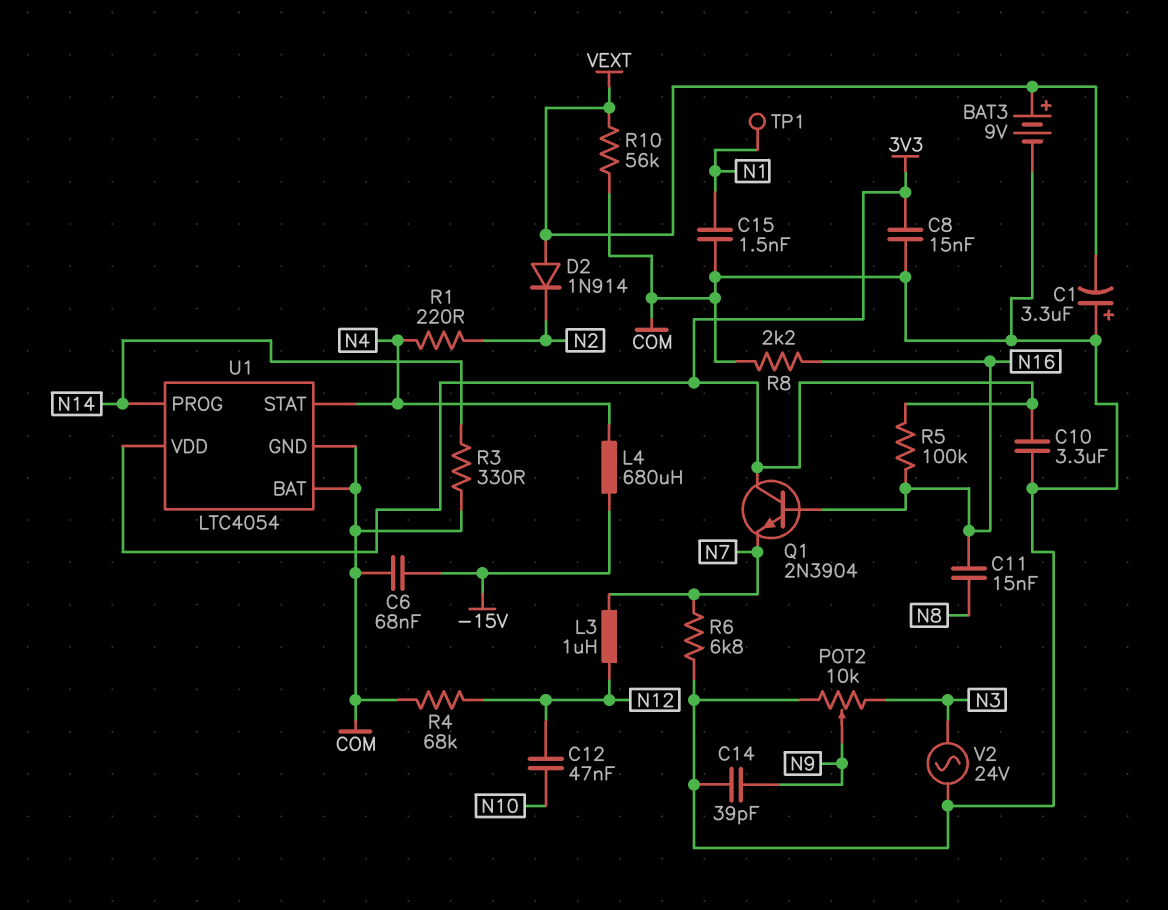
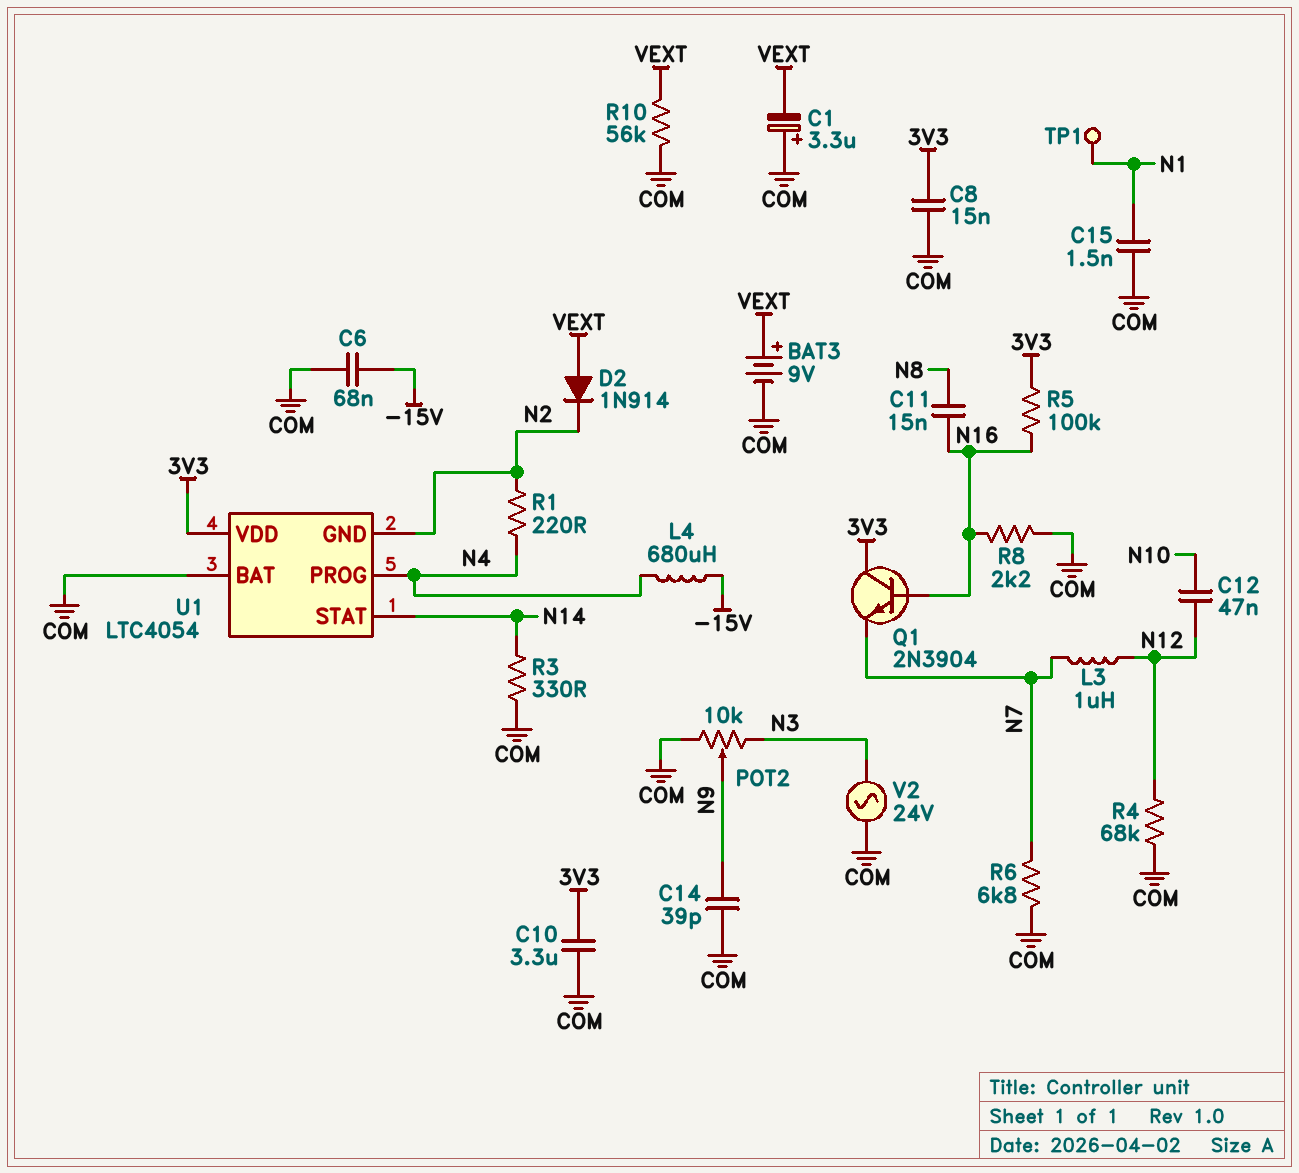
U1 pin GND: COM -> N2
U1 pin PROG: N14 -> N4
U1 pin STAT: N4 -> N14

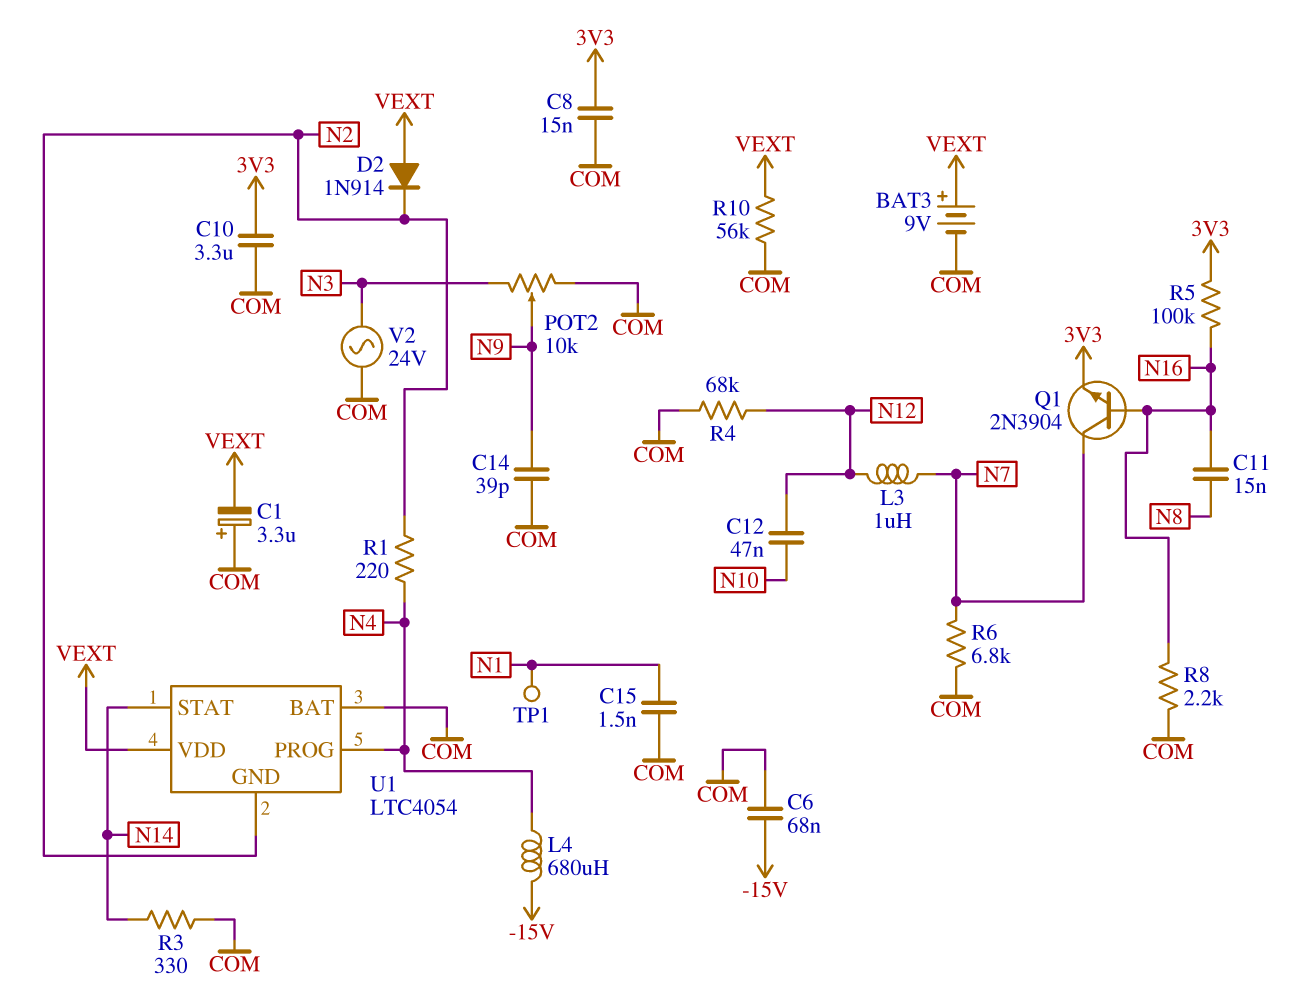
Q1: NPN 2N3904 (B N16, C 3V3, E N7) -> NPN 2N3904 (B N16, C N7, E 3V3)
U1 pin VDD: 3V3 -> VEXT

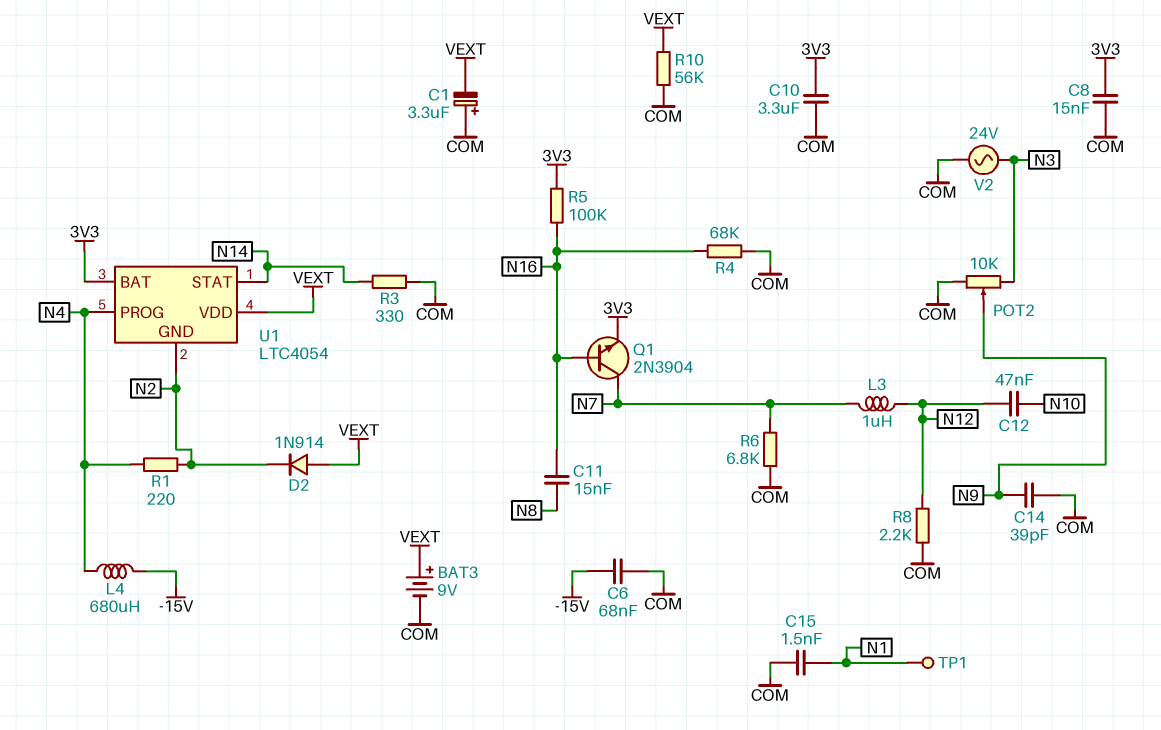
R4: 68k (COM, N12) -> 68k (COM, N16)
R8: 2.2k (COM, N16) -> 2.2k (COM, N12)
U1 pin BAT: COM -> 3V3

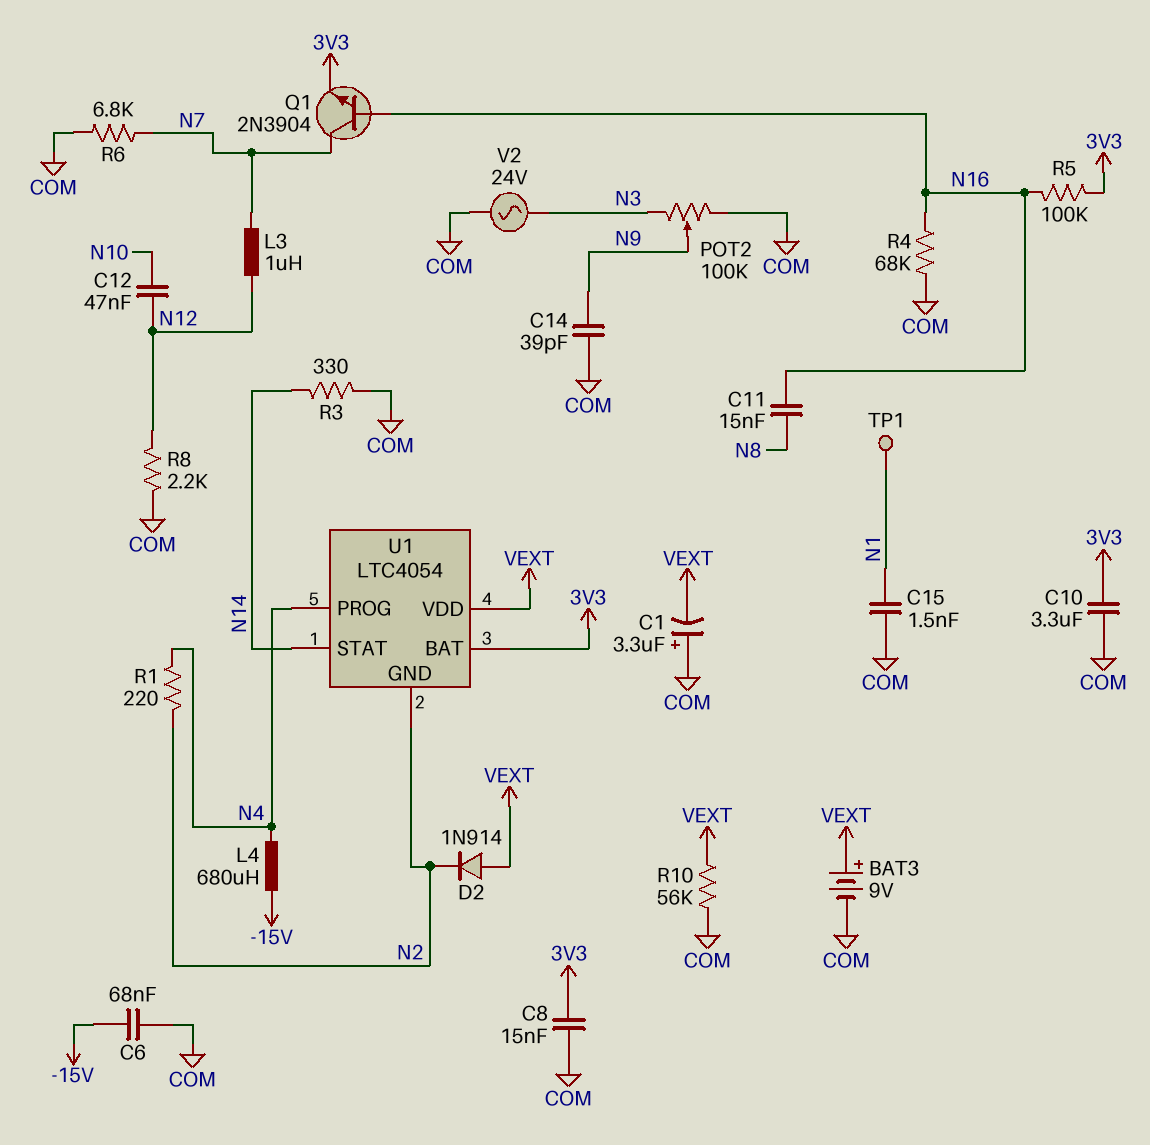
POT2: 10k (COM, N3, wiper N9) -> 100k (COM, N3, wiper N9)

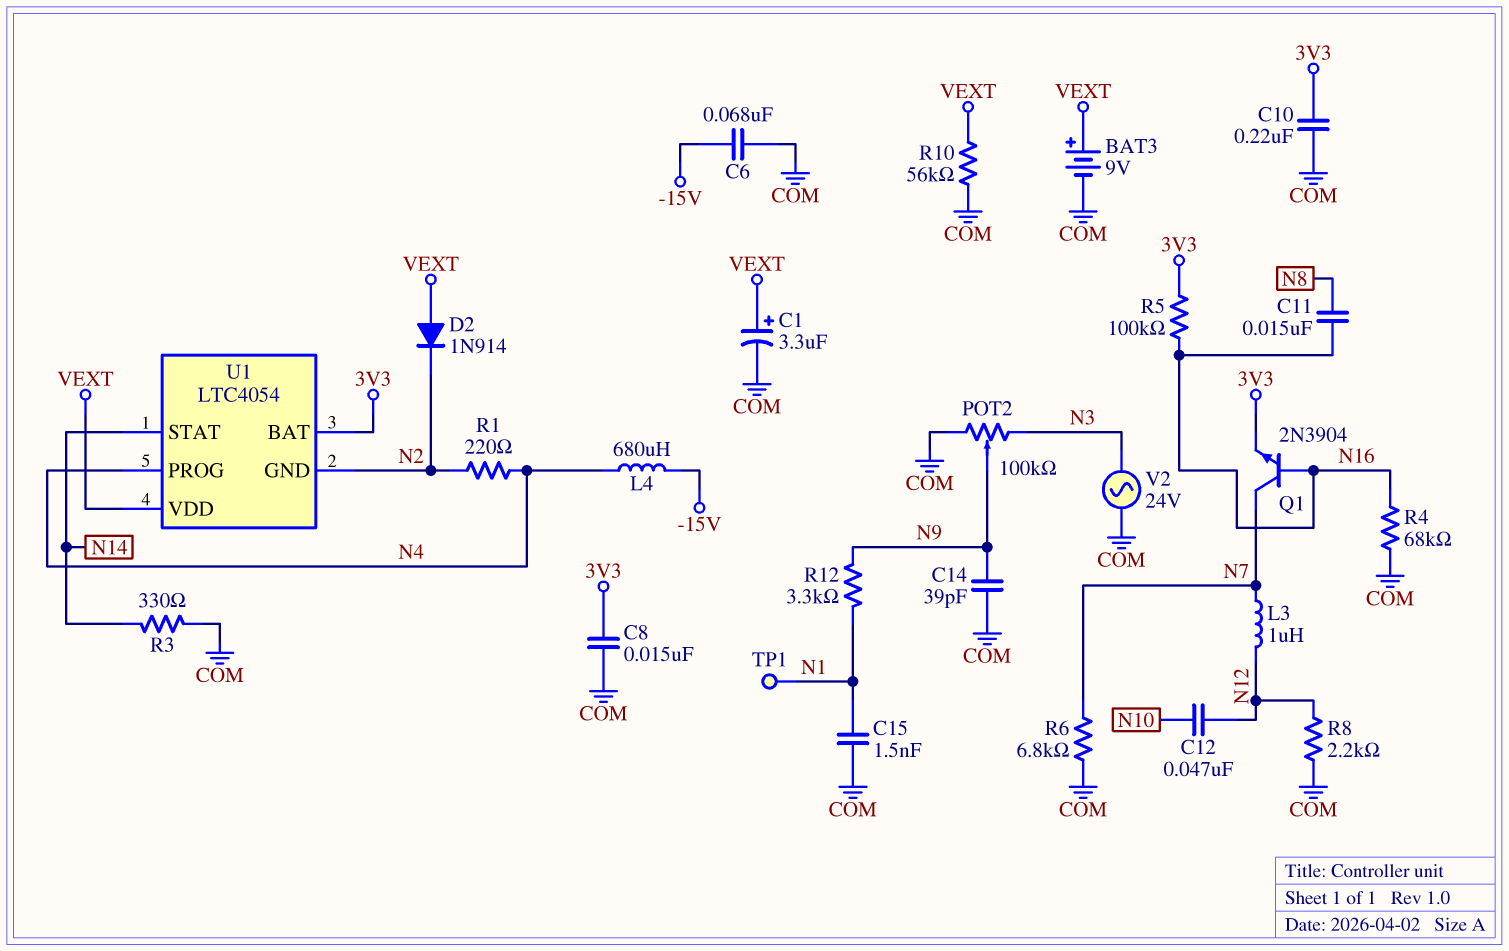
C1: 3.3uF (plus COM, minus VEXT) -> 3.3uF (plus VEXT, minus COM)
C10: 3.3uF (3V3, COM) -> 220nF (3V3, COM)
R12: none -> 3.3k (N1, N9)

